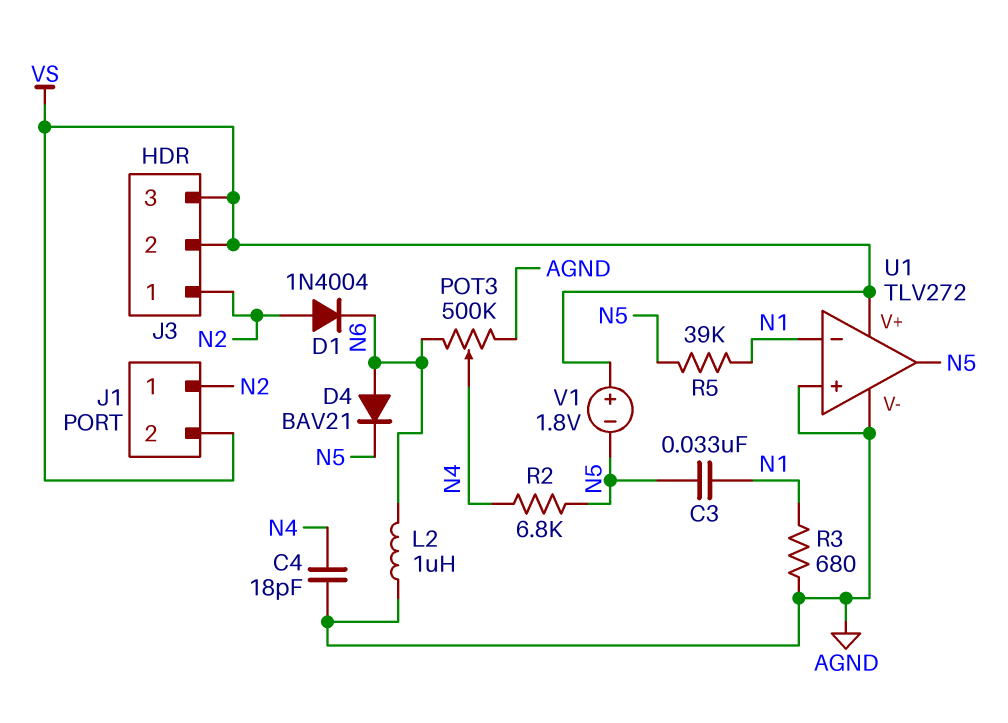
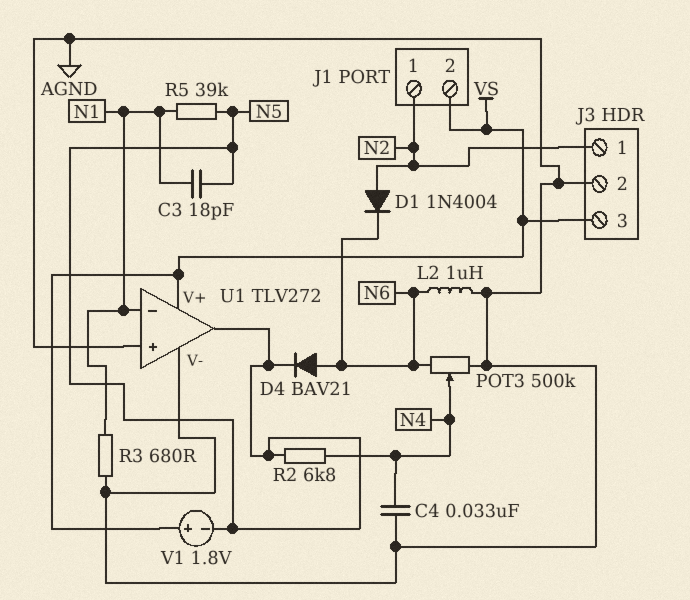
C3: 33nF (N1, N5) -> 18pF (N1, N5)
C4: 18pF (AGND, N4) -> 33nF (AGND, N4)
J3 pin 2: VS -> AGND

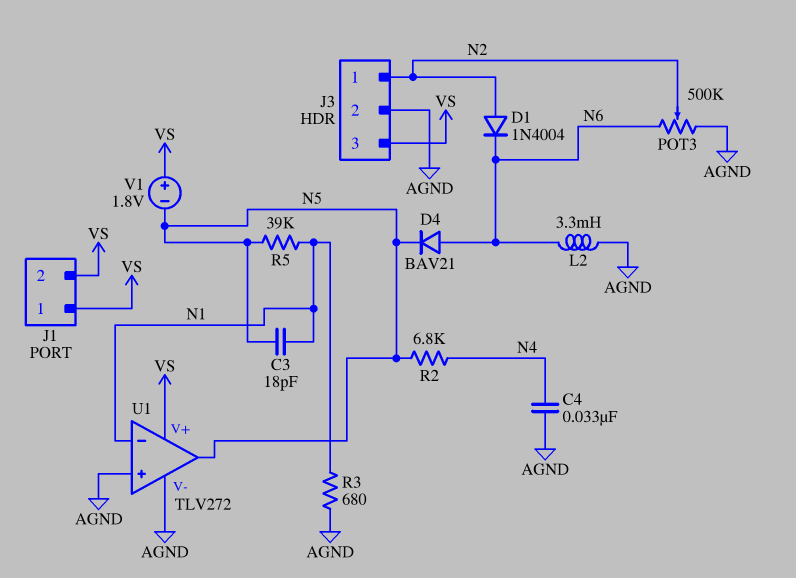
J1 pin 1: N2 -> VS
L2: 1uH (AGND, N6) -> 3.3mH (AGND, N6)
POT3: 500k (AGND, N6, wiper N4) -> 500k (AGND, N6, wiper N2)

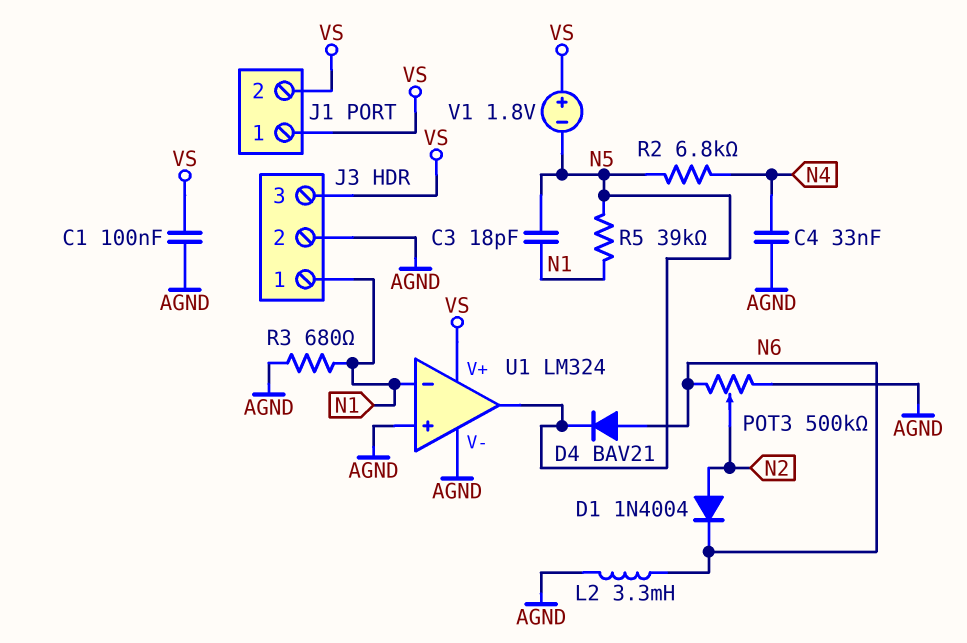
C1: none -> 100nF (AGND, VS)
J3 pin 1: N2 -> N1
U1: TLV272 -> LM324

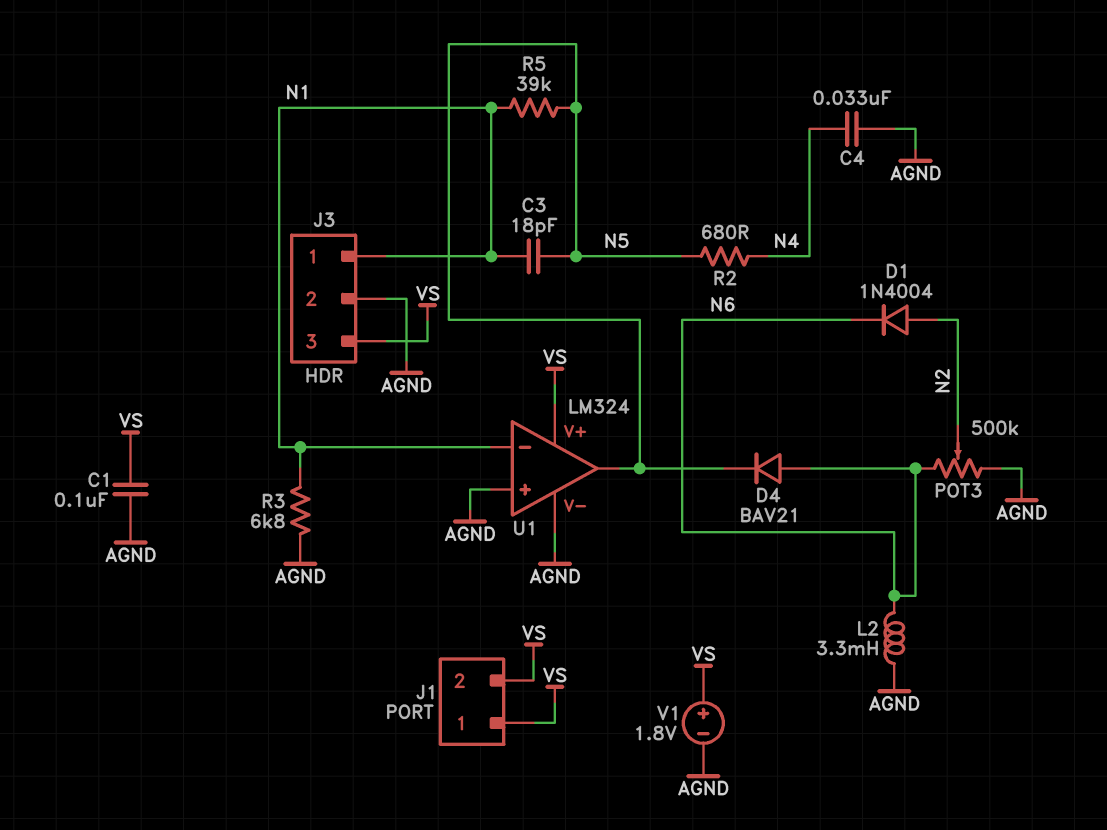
R2: 6.8k (N4, N5) -> 680 (N4, N5)
R3: 680 (AGND, N1) -> 6.8k (AGND, N1)
V1: 1.8V (plus VS, minus N5) -> 1.8V (plus VS, minus AGND)

